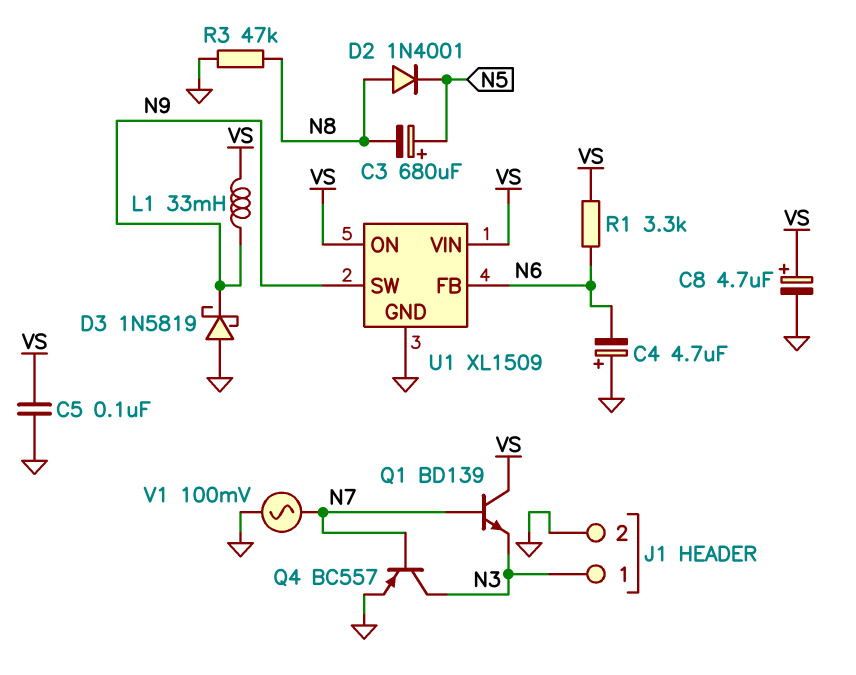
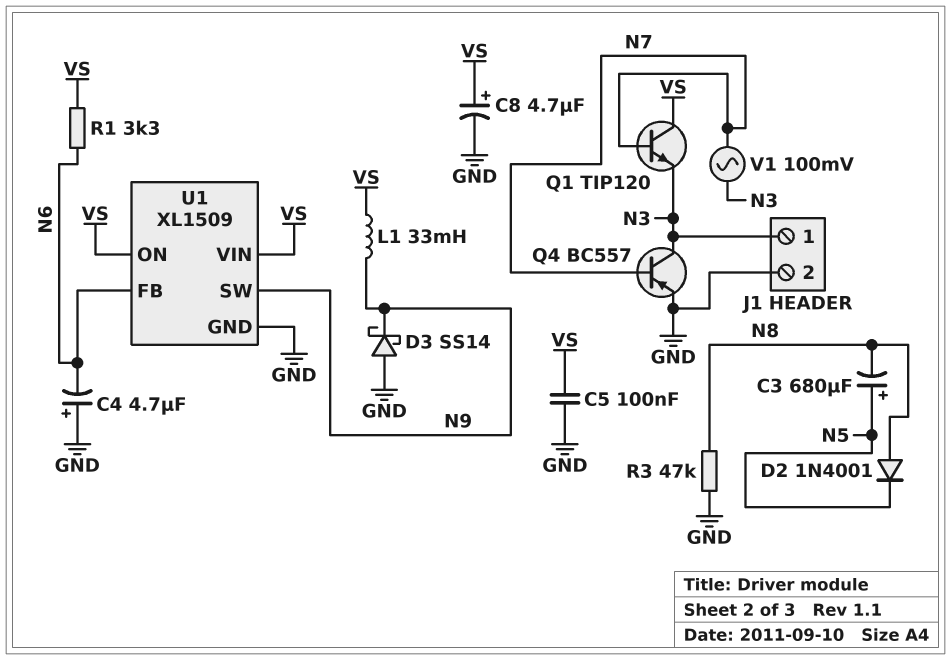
D3: schottky 1N5819 (A GND, K N9) -> schottky SS14 (A GND, K N9)
Q1: NPN BD139 (B N7, C VS, E N3) -> NPN TIP120 (B N7, C VS, E N3)
V1: AC 100mV (GND, N7) -> AC 100mV (N3, N7)

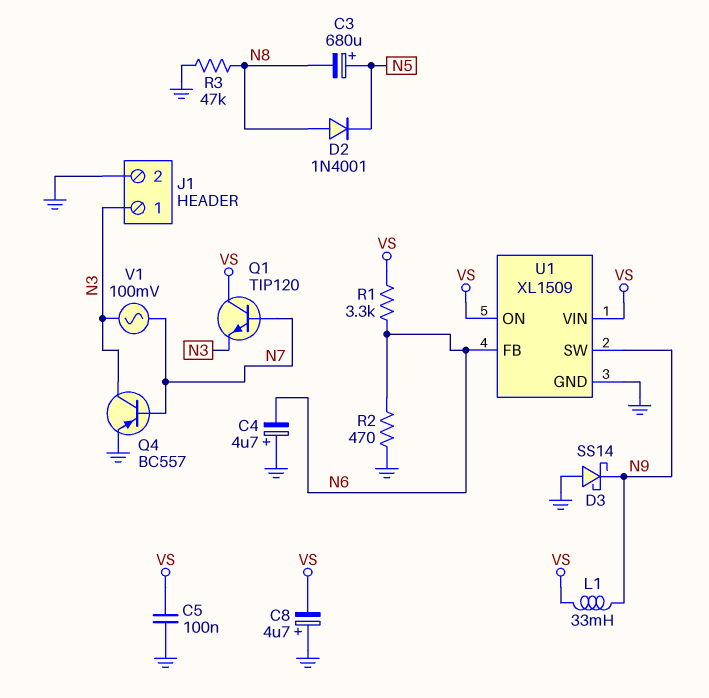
C8: 4.7uF (plus VS, minus GND) -> 4.7uF (plus GND, minus VS)
R2: none -> 470 (GND, N6)

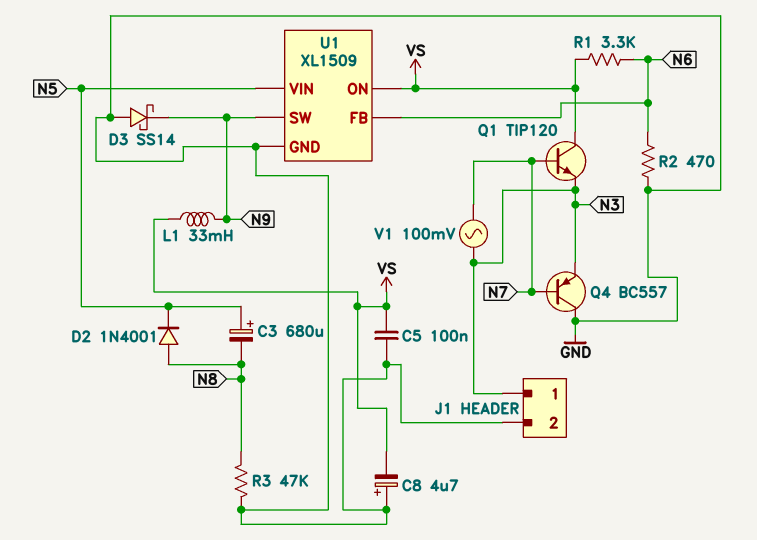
C4: 4.7uF (plus GND, minus N6) -> none
Q4: PNP BC557 (B N7, C N3, E GND) -> PNP BC557 (B N7, C GND, E N3)
U1 pin VIN: VS -> N5

